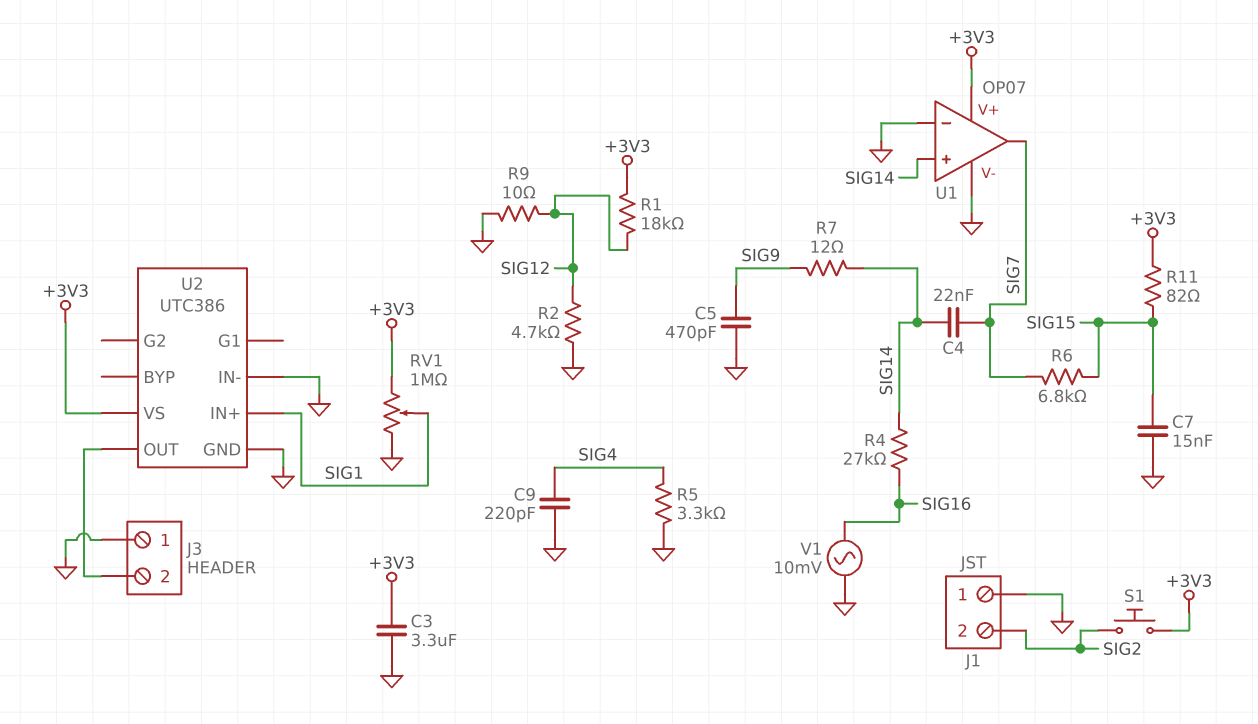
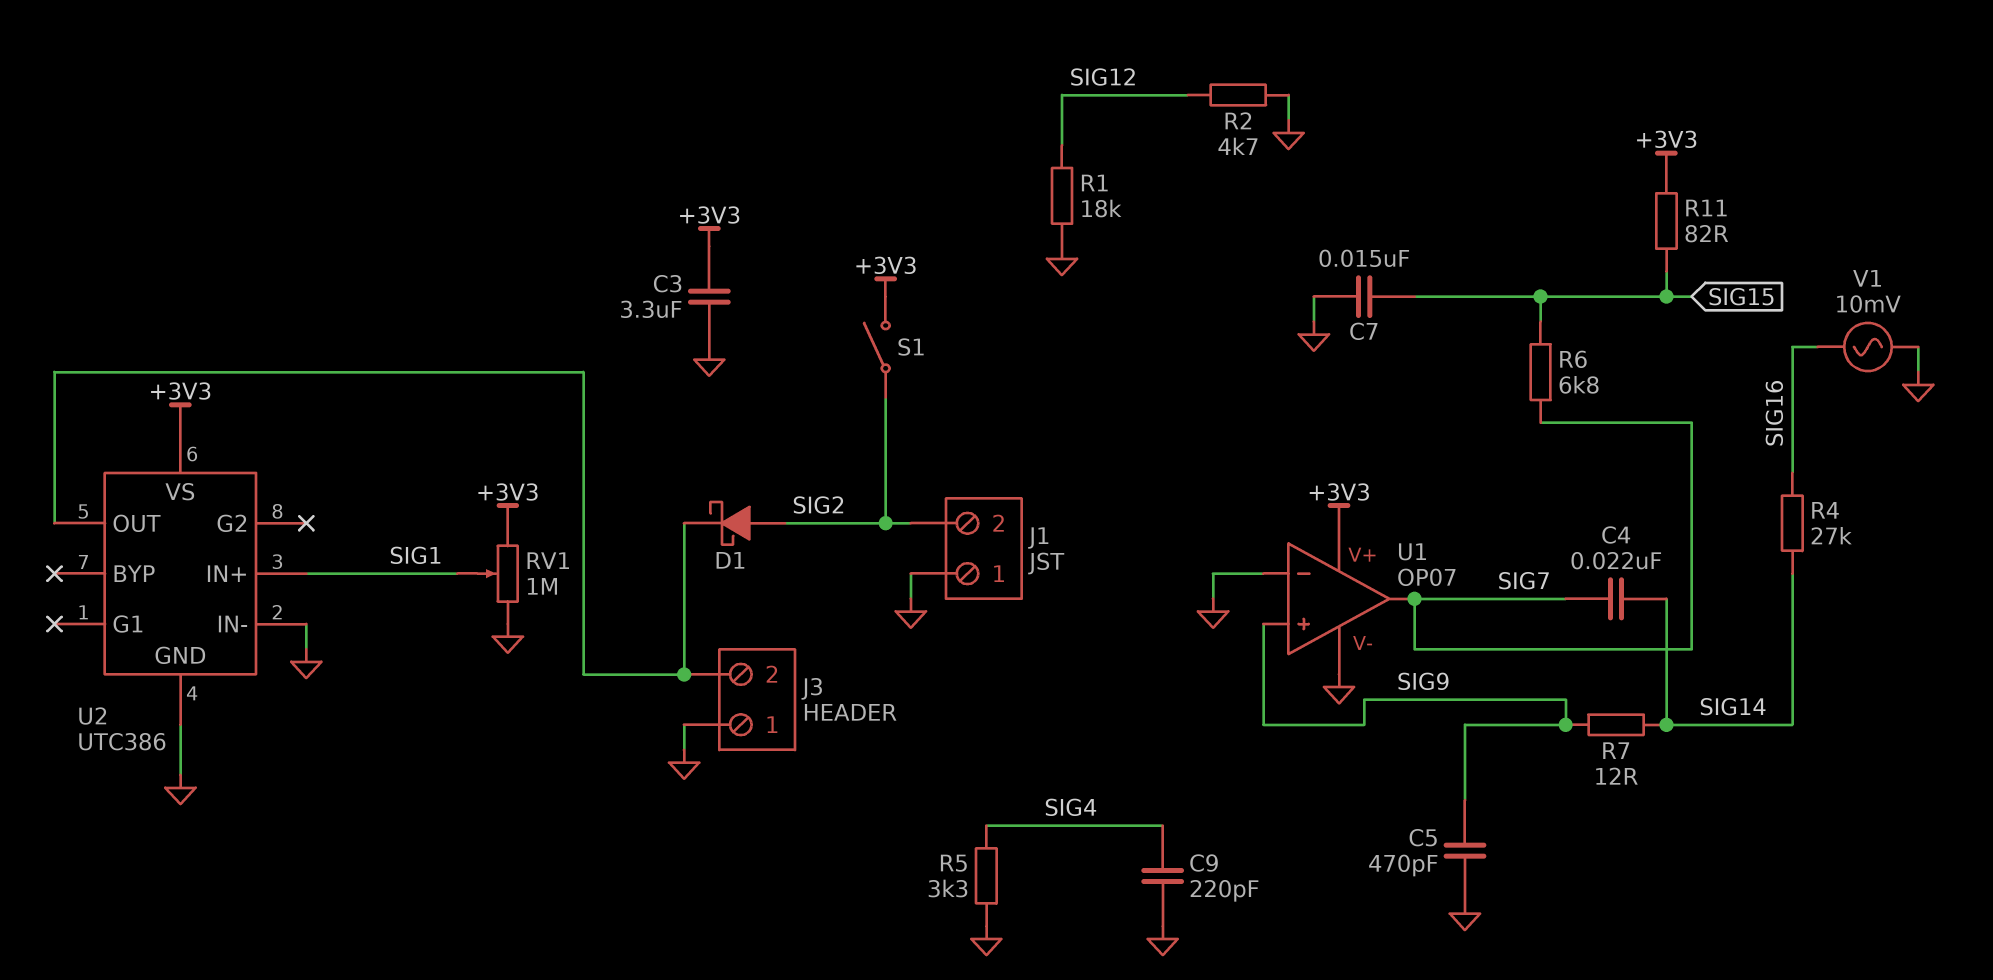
D1: none -> schottky (A SIG2, K J3/2)
R1: 18k (+3V3, SIG12) -> 18k (GND, SIG12)
R9: 10 (GND, SIG12) -> none
S1: button (+3V3, SIG2) -> switch (+3V3, SIG2)
U1 pin in+: SIG14 -> SIG9

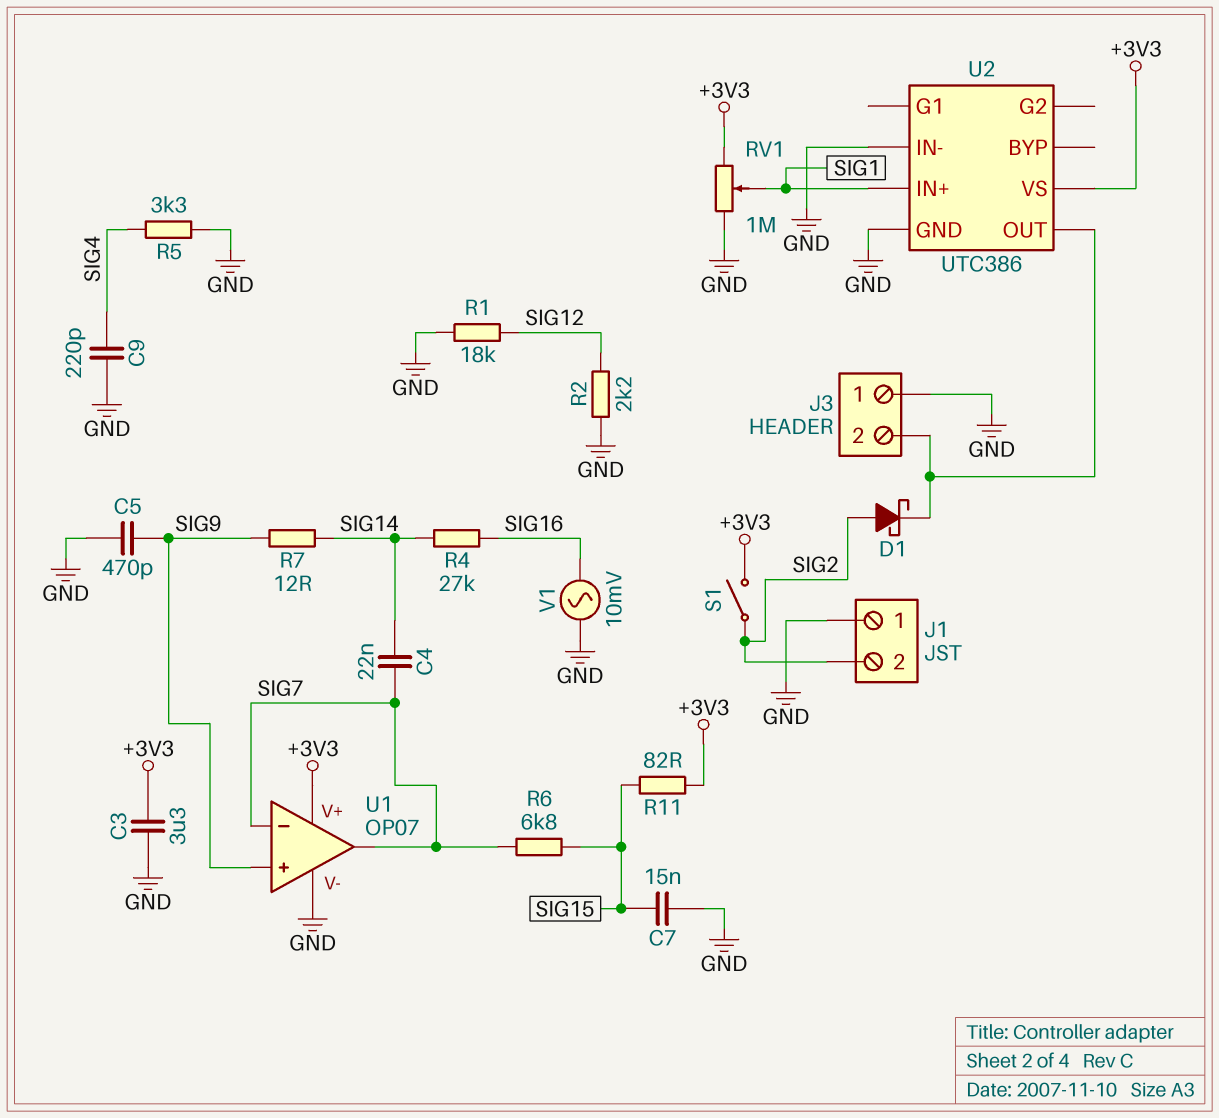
R2: 4.7k (GND, SIG12) -> 2.2k (GND, SIG12)
U1 pin in-: GND -> SIG7

